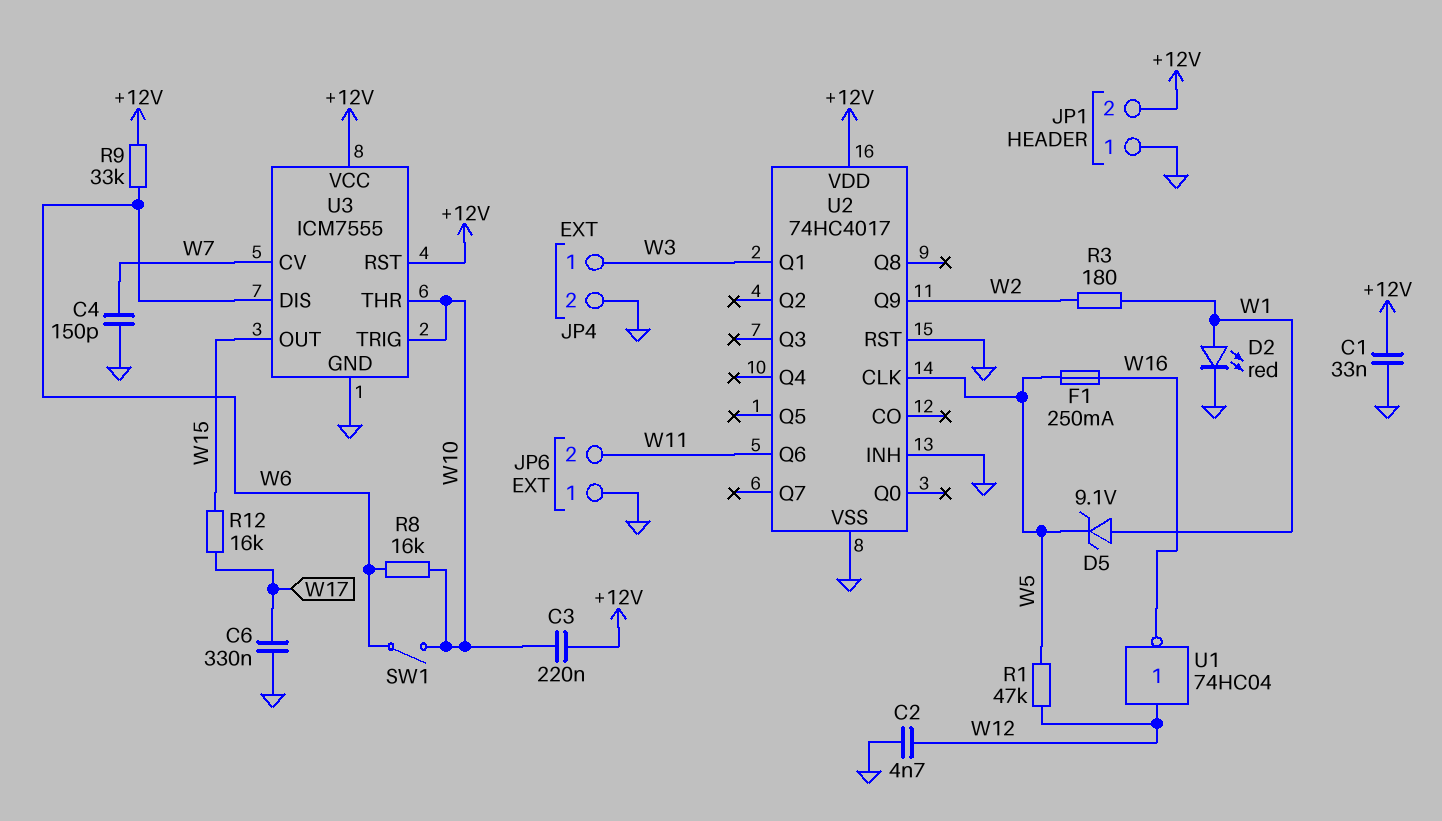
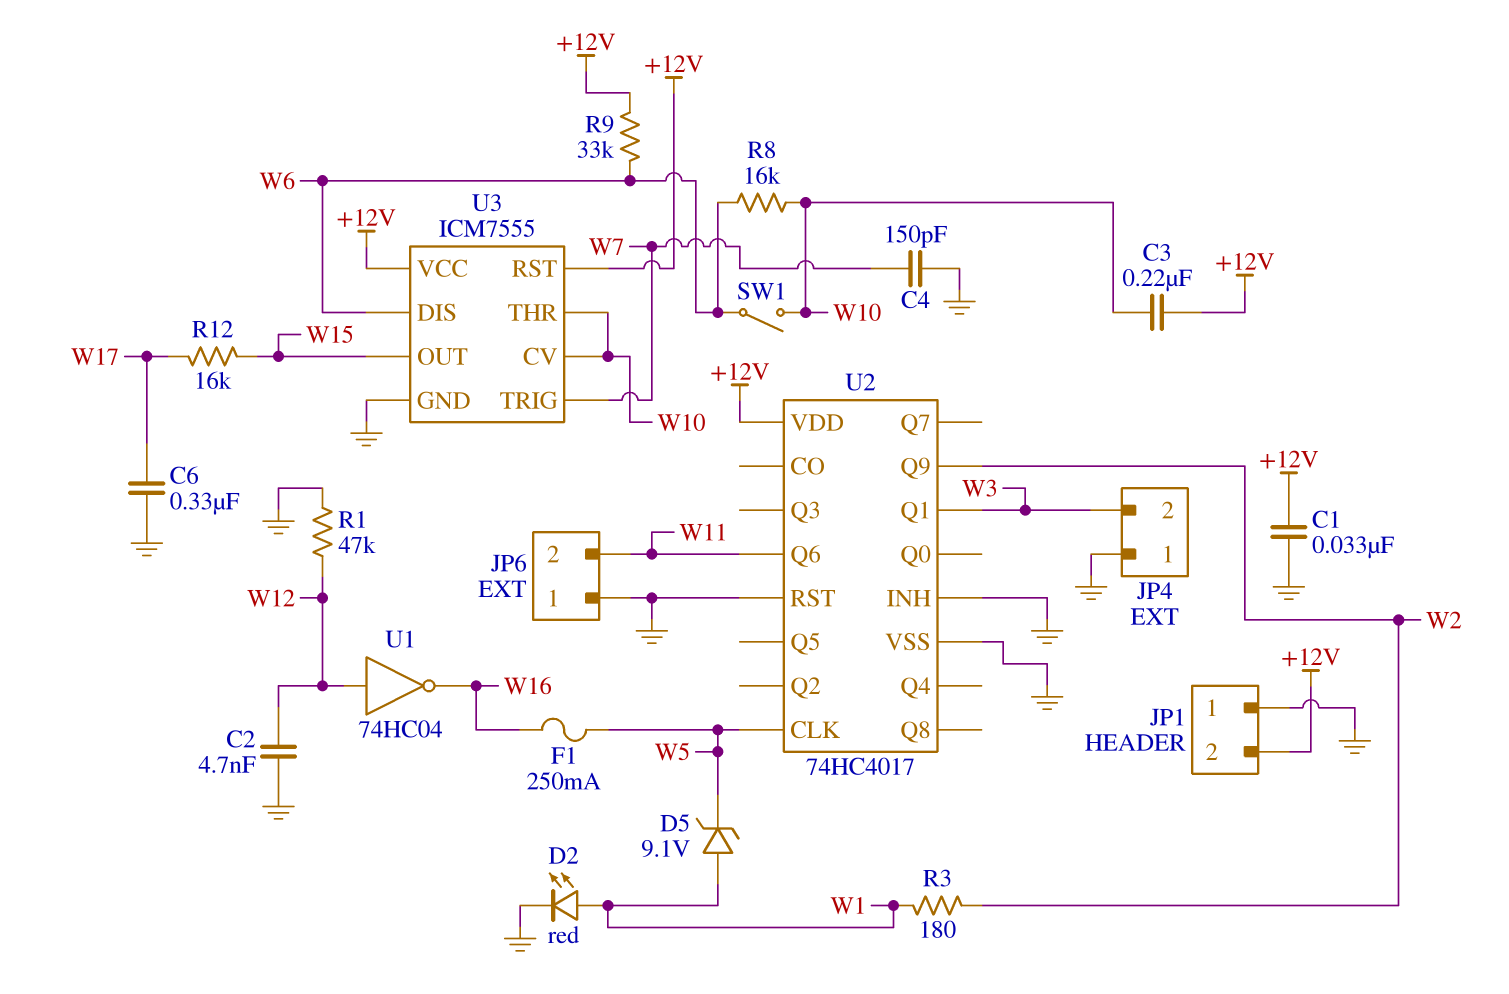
JP4 pin 1: W3 -> GND
JP4 pin 2: GND -> W3
R1: 47k (W5, W12) -> 47k (GND, W12)
U3 pin CV: W7 -> W10
U3 pin TRIG: W10 -> W7

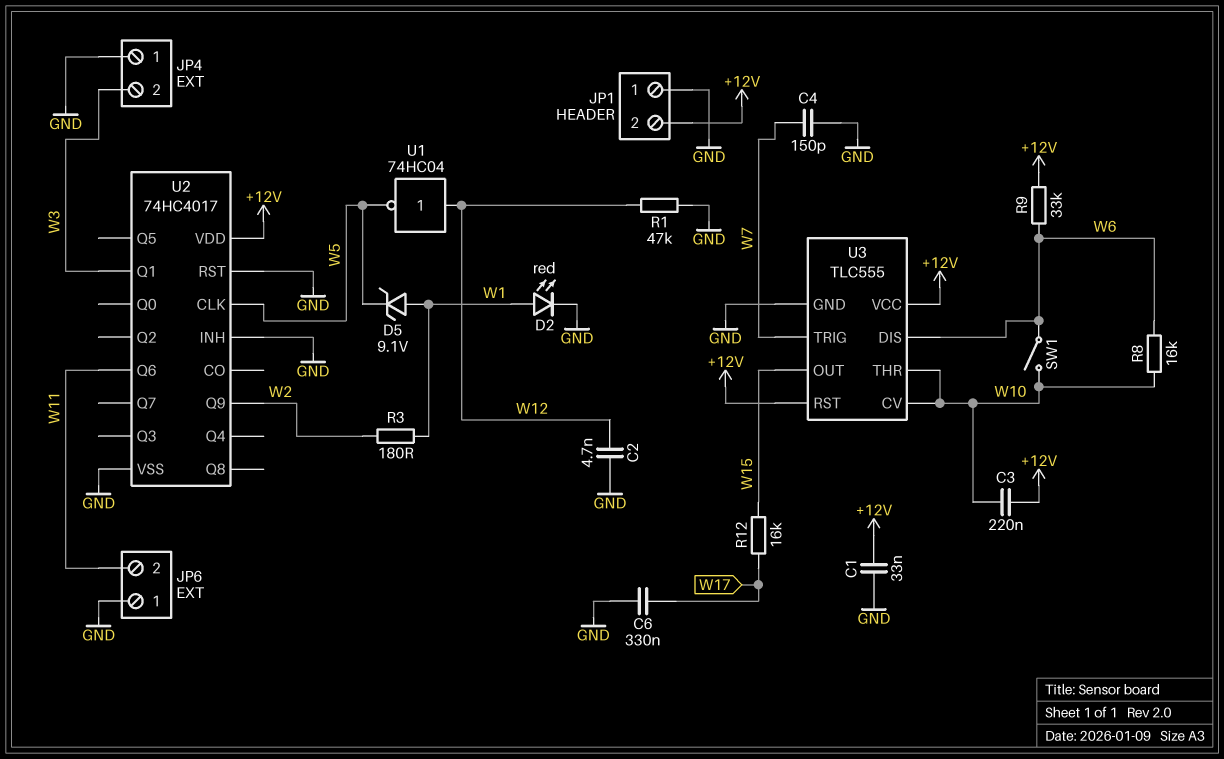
F1: 250mA (W5, W16) -> none
U1: NOT 74HC04 (in W12, out W16) -> NOT 74HC04 (in W12, out W5)
U3: ICM7555 -> TLC555

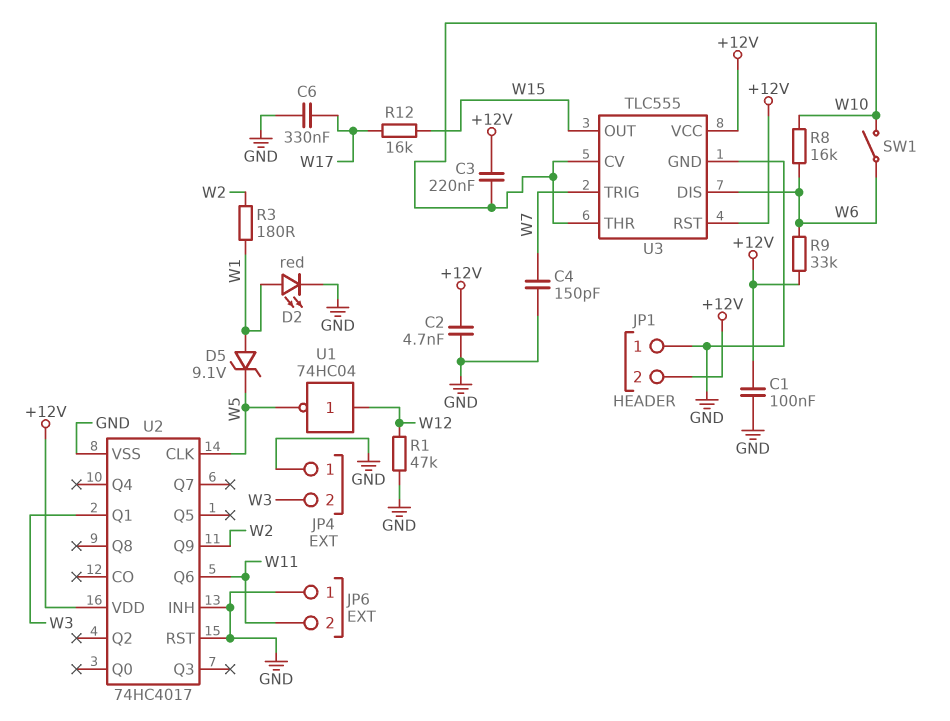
C1: 33nF (+12V, GND) -> 100nF (+12V, GND)
C2: 4.7nF (GND, W12) -> 4.7nF (+12V, GND)

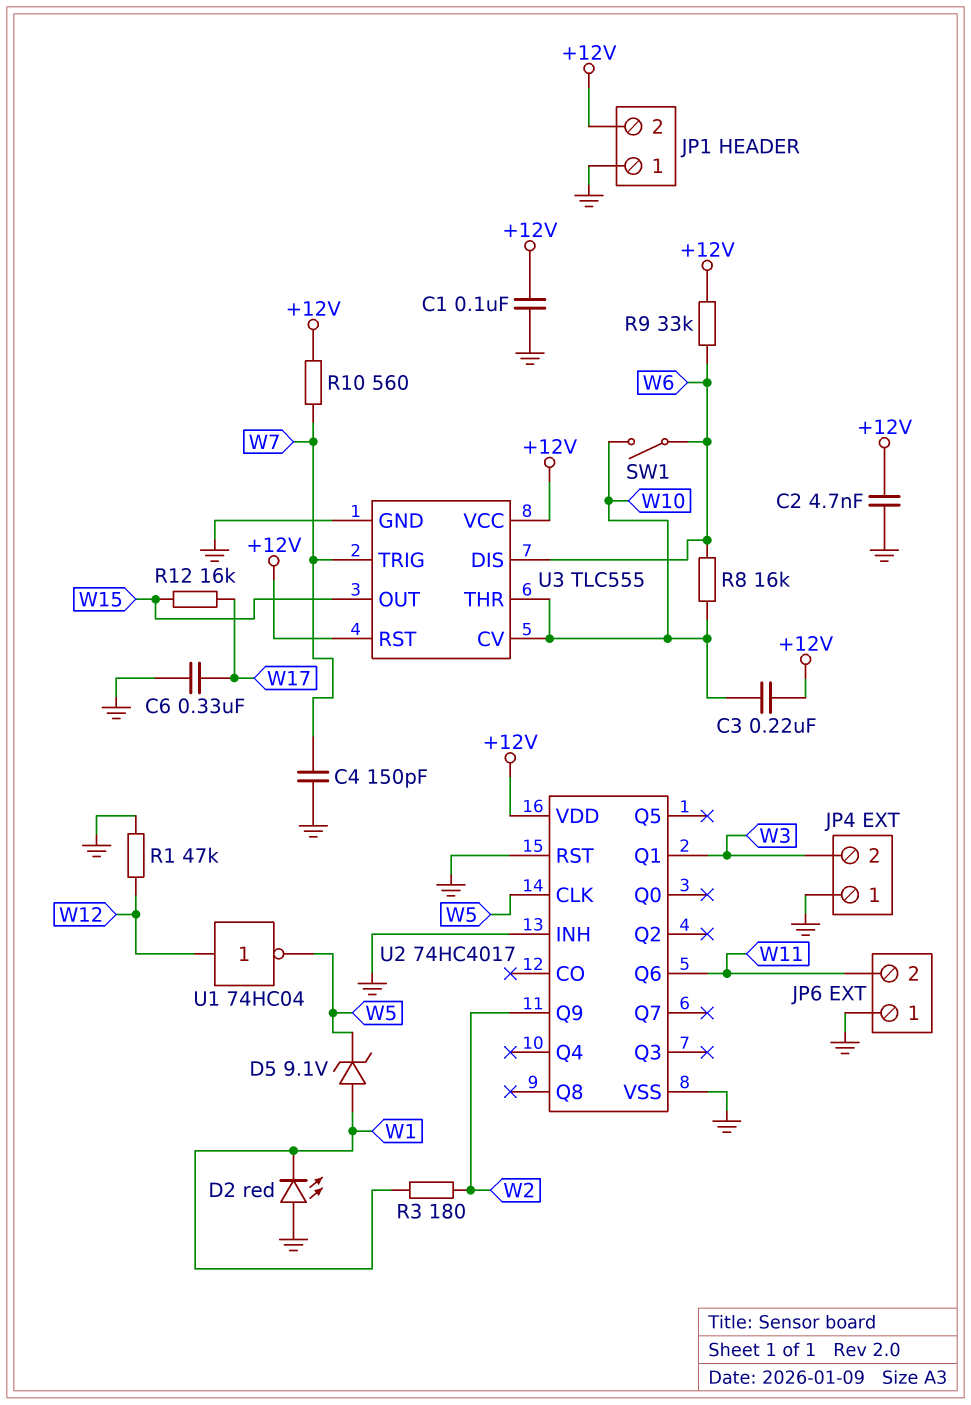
D2: LED red (A W1, K GND) -> LED red (A GND, K W1)
R10: none -> 560 (+12V, W7)

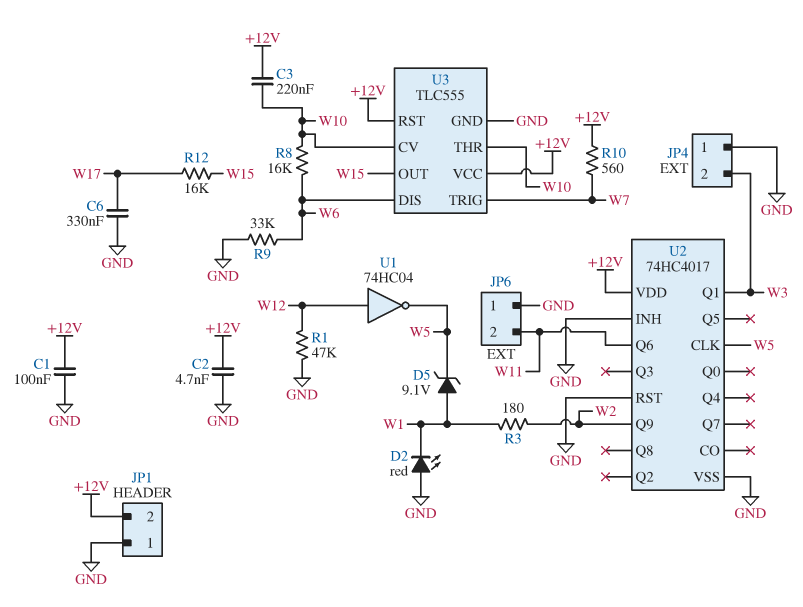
C4: 150pF (GND, W7) -> none
R9: 33k (+12V, W6) -> 33k (GND, W6)
SW1: switch (W6, W10) -> none

